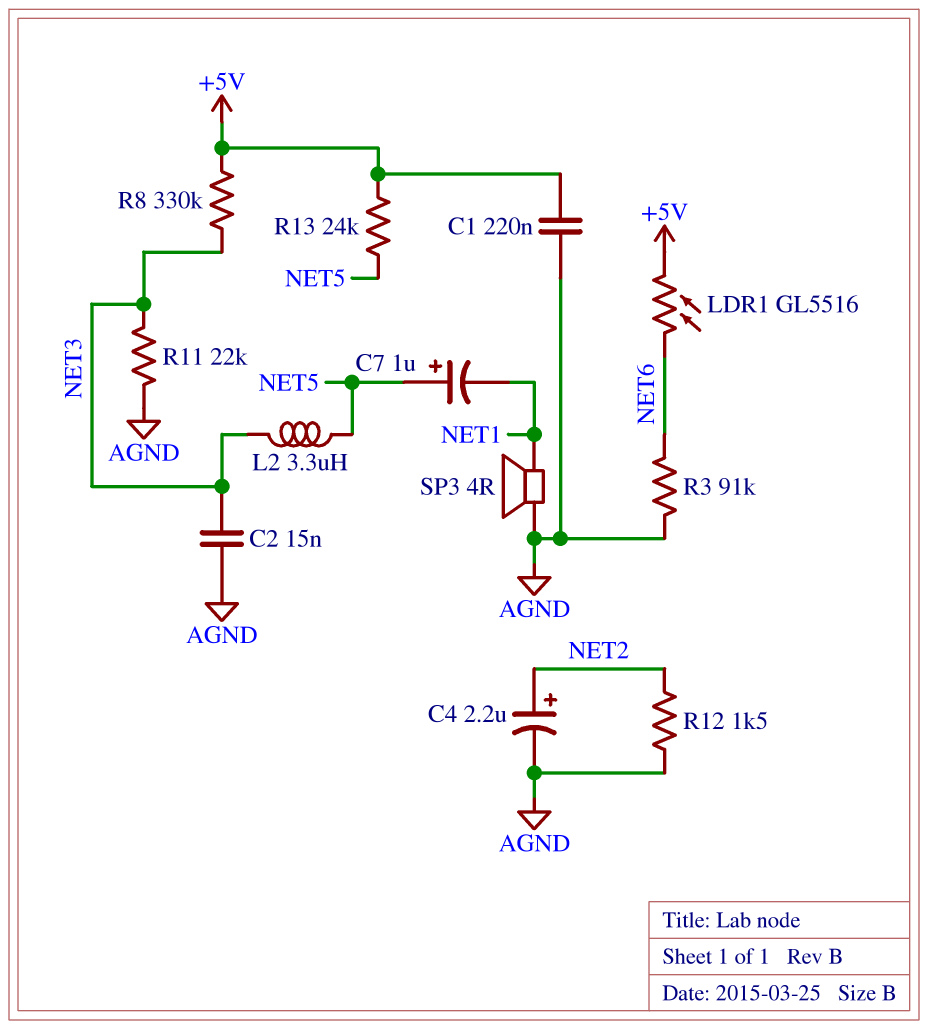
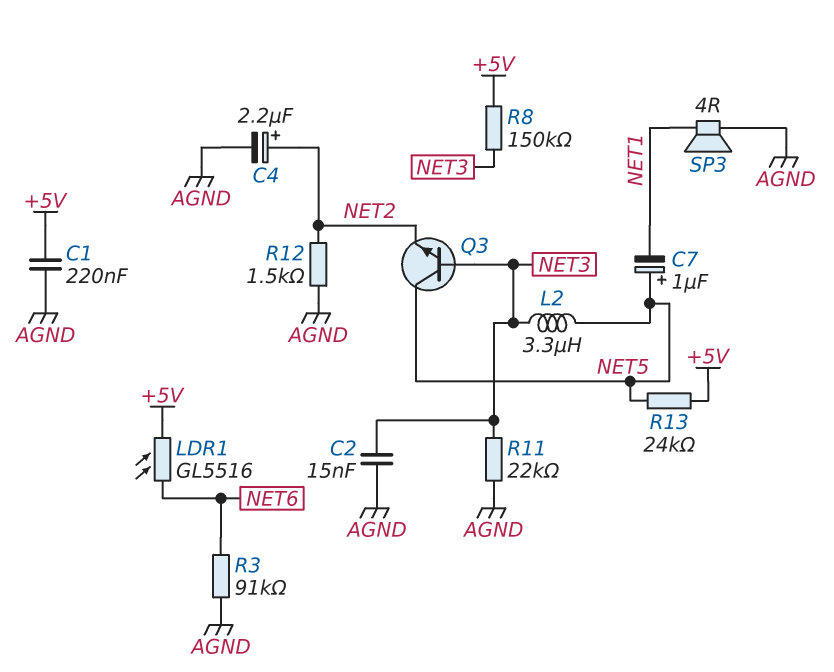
Q3: none -> NPN (B NET3, C NET5, E NET2)
R8: 330k (+5V, NET3) -> 150k (+5V, NET3)

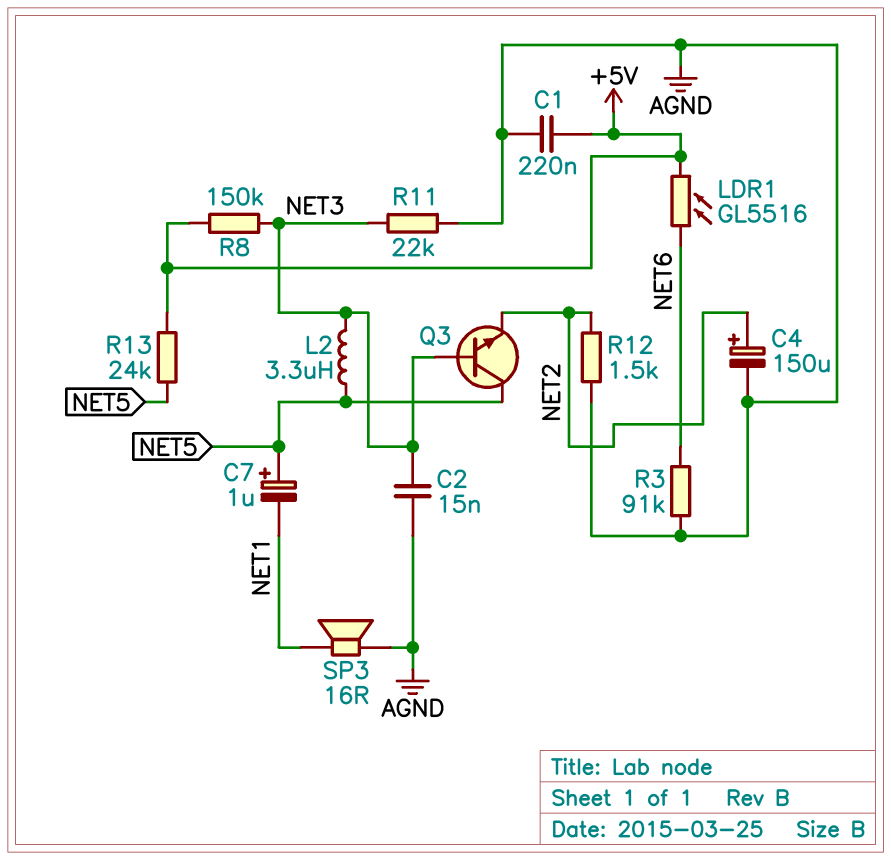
C4: 2.2uF (plus NET2, minus AGND) -> 150uF (plus NET2, minus AGND)
SP3: speaker 4R (AGND, NET1) -> speaker 16R (AGND, NET1)

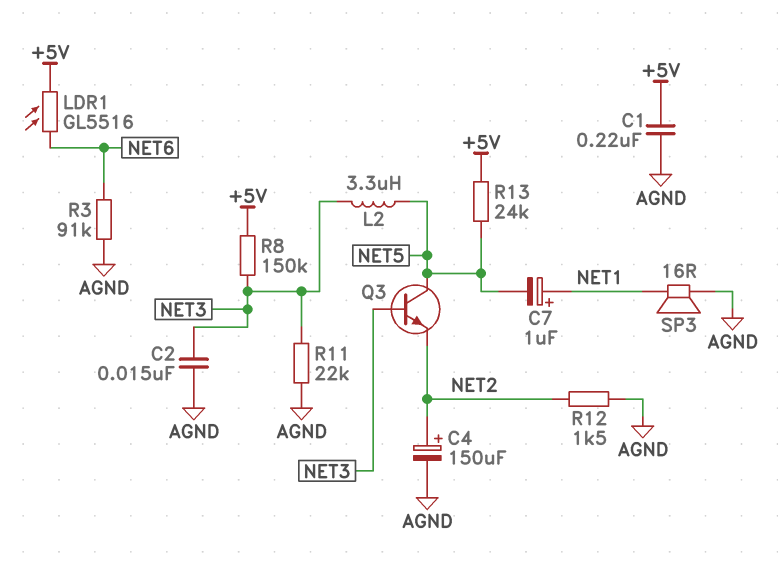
C7: 1uF (plus NET5, minus NET1) -> 1uF (plus NET1, minus NET5)

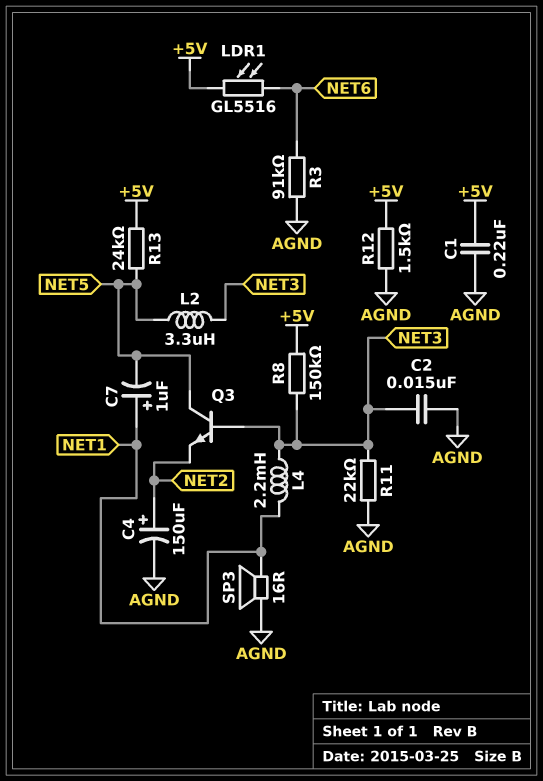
L4: none -> 2.2mH (NET1, NET3)
R12: 1.5k (AGND, NET2) -> 1.5k (+5V, AGND)

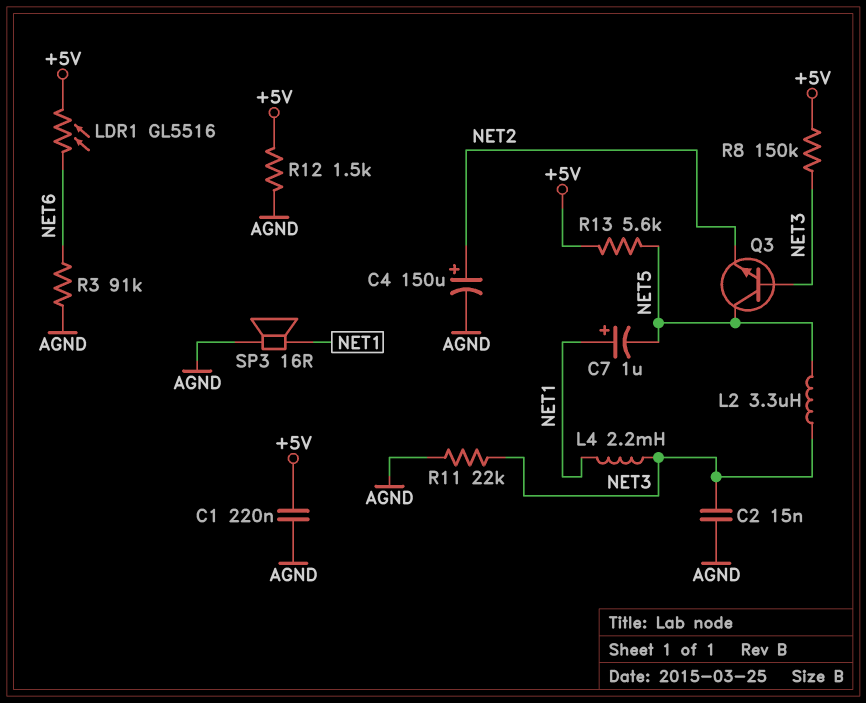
R13: 24k (+5V, NET5) -> 5.6k (+5V, NET5)

